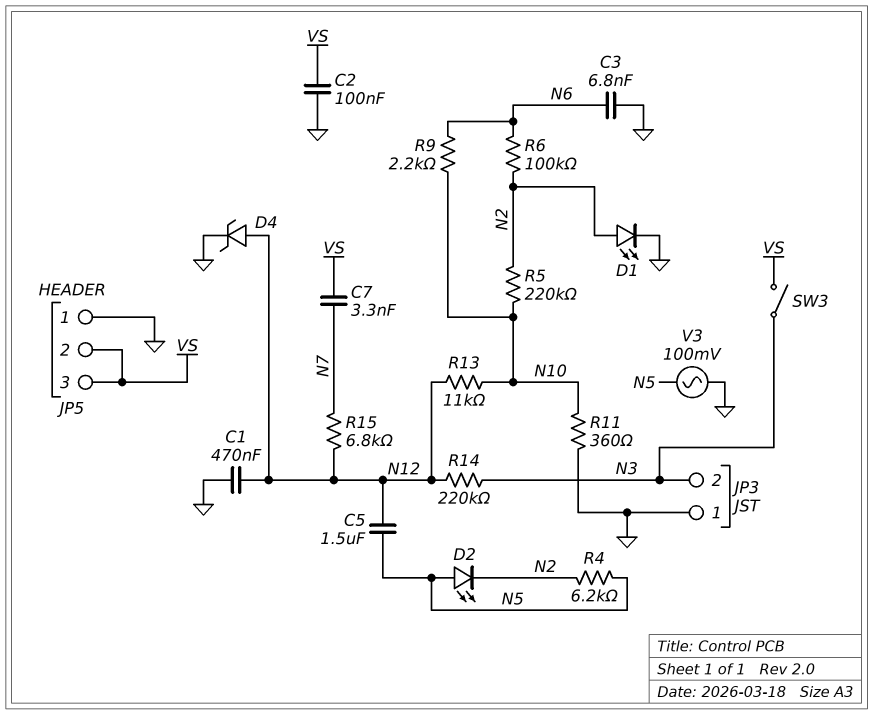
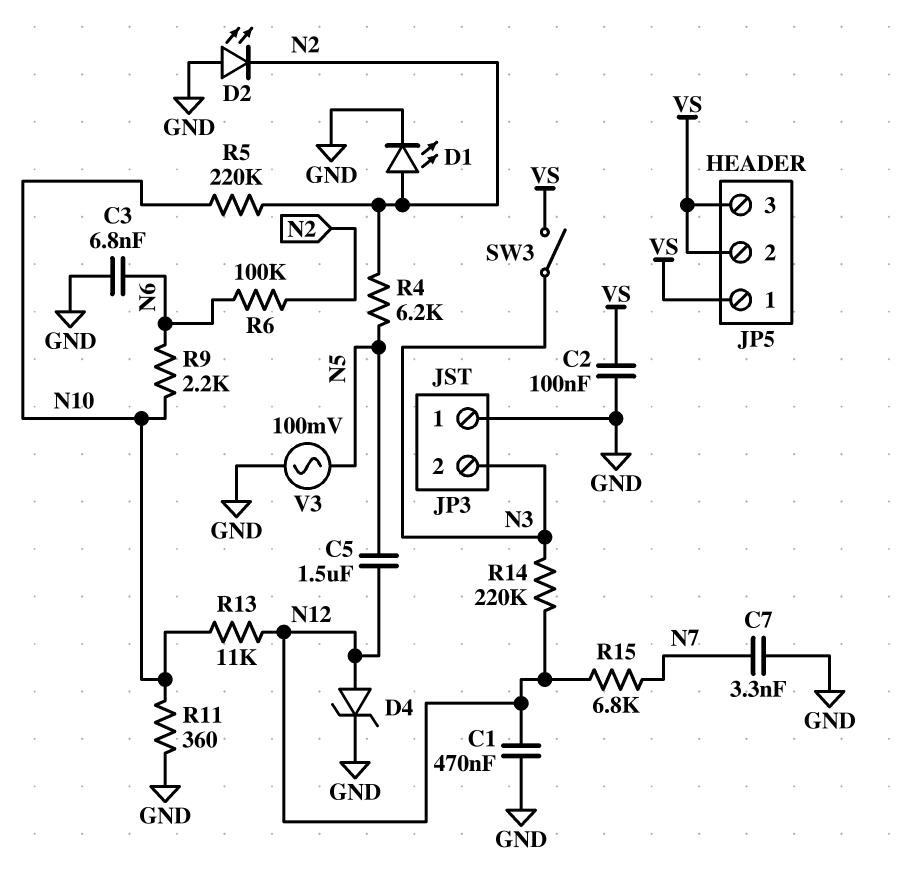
C7: 3.3nF (N7, VS) -> 3.3nF (GND, N7)
D2: LED (A N5, K N2) -> LED (A GND, K N2)
JP5 pin 1: GND -> VS

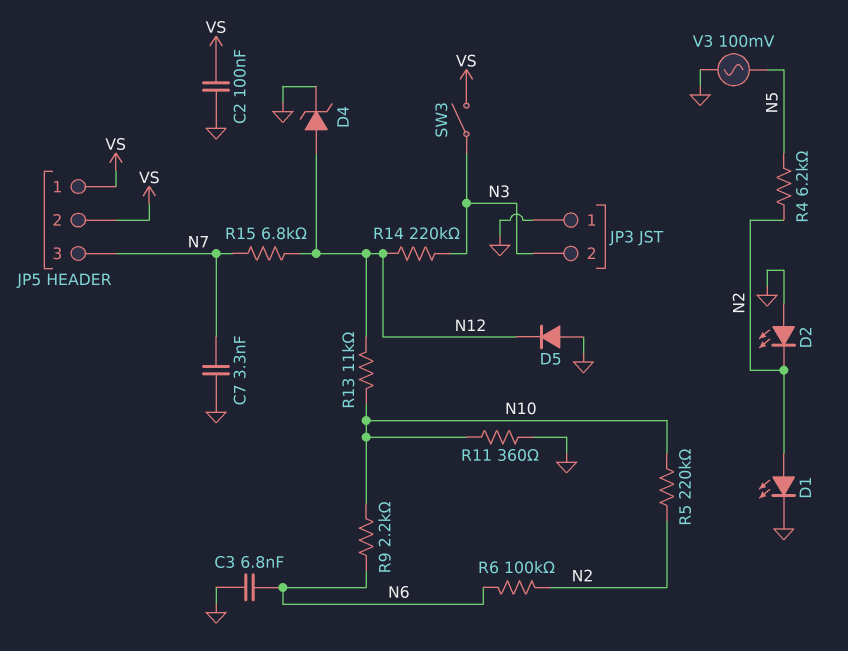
C1: 470nF (GND, N12) -> none
C5: 1.5uF (N5, N12) -> none
D5: none -> diode (A GND, K N12)
JP5 pin 3: VS -> N7

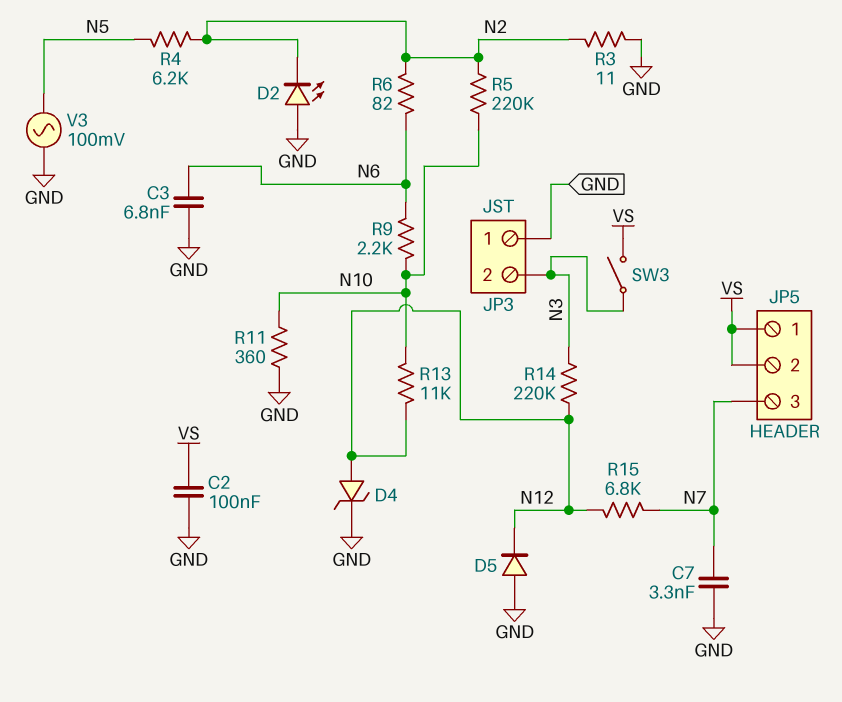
D1: LED (A N2, K GND) -> none
R3: none -> 11 (GND, N2)
R6: 100k (N2, N6) -> 82 (N2, N6)

